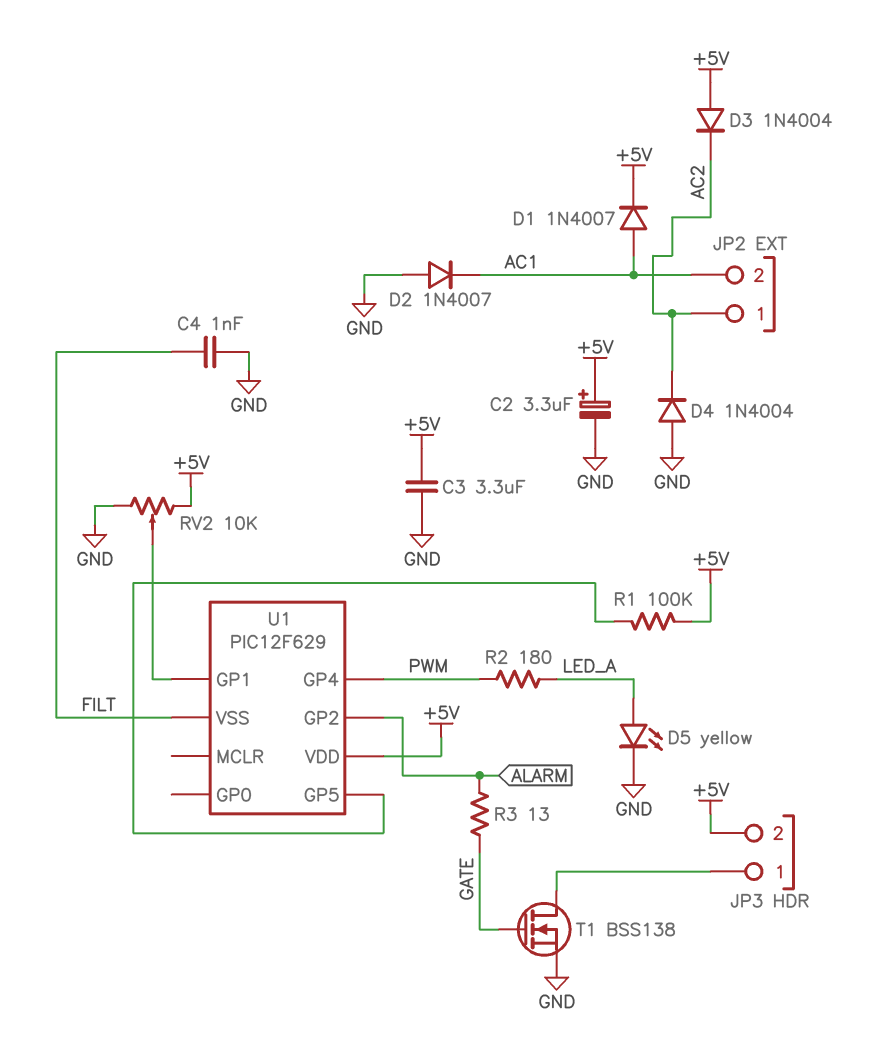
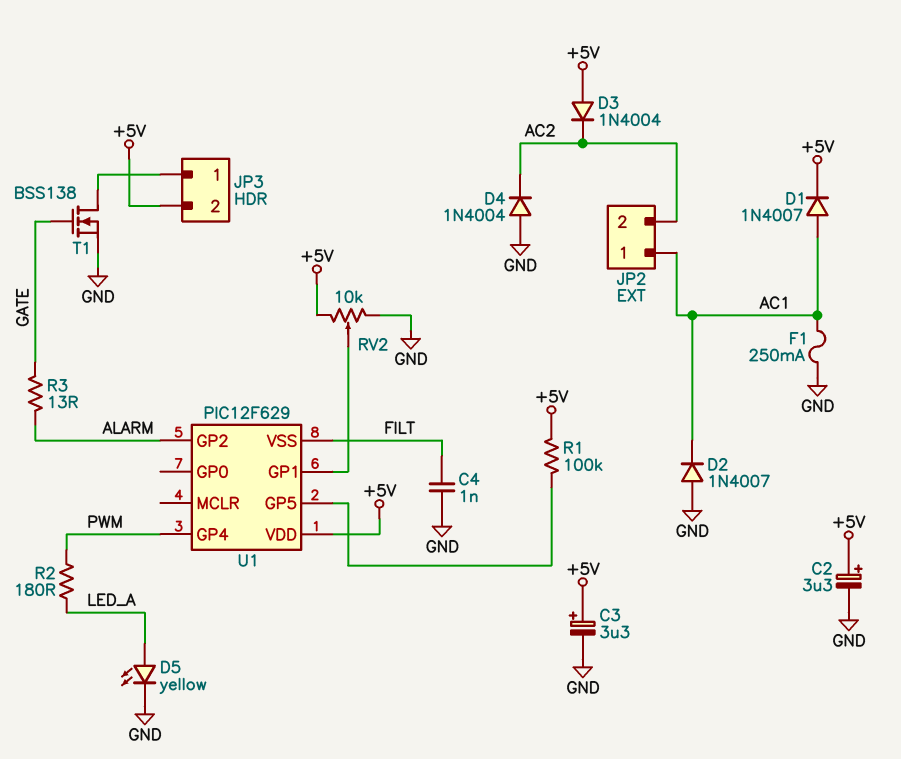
C3: 3.3uF (+5V, GND) -> 3.3uF (plus +5V, minus GND)
F1: none -> 250mA (AC1, GND)
JP2 pin 1: AC2 -> AC1
JP2 pin 2: AC1 -> AC2

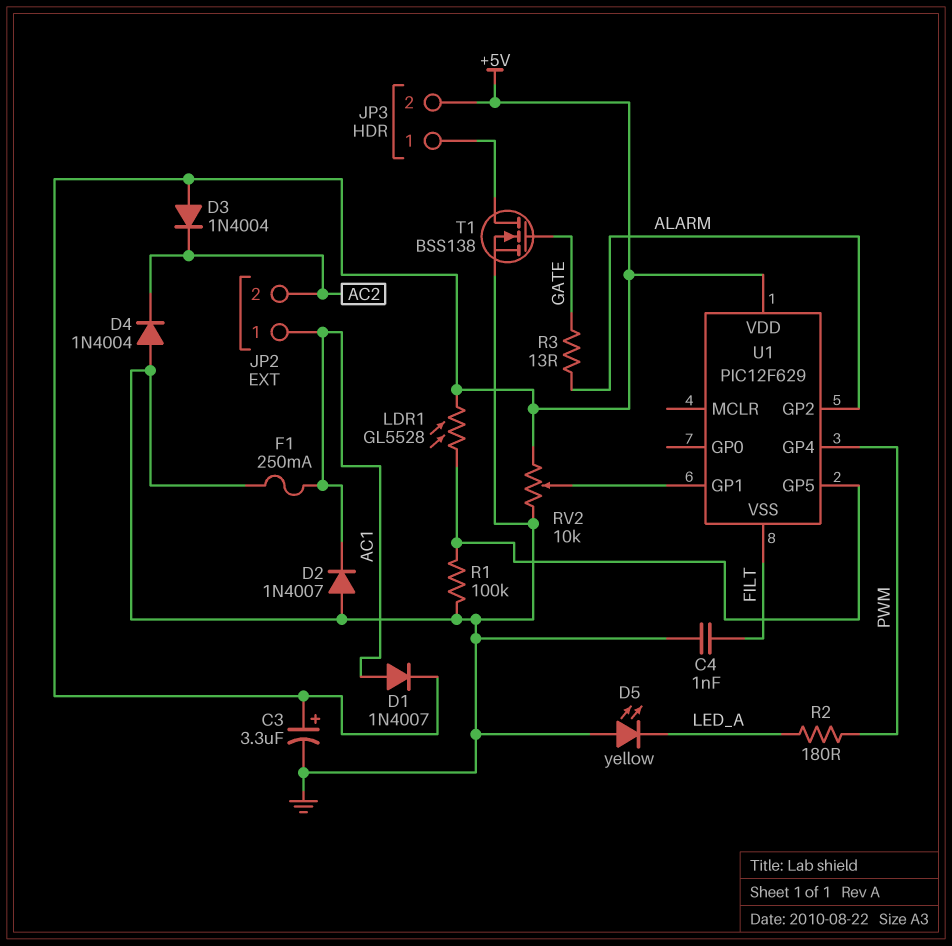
C2: 3.3uF (plus +5V, minus GND) -> none
D5: LED yellow (A LED_A, K GND) -> LED yellow (A GND, K LED_A)
LDR1: none -> GL5528 (+5V, U1/GP5)
R1: 100k (+5V, U1/GP5) -> 100k (GND, U1/GP5)

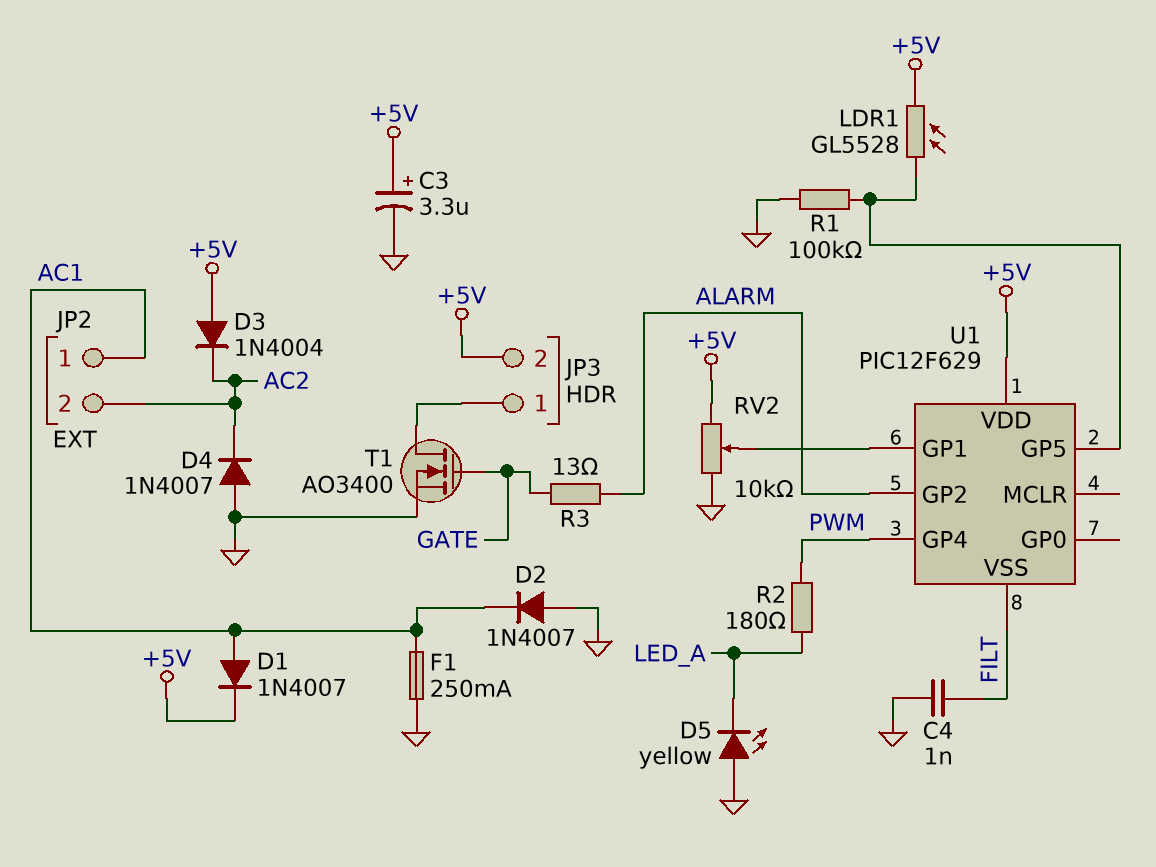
D4: diode 1N4004 (A GND, K AC2) -> diode 1N4007 (A GND, K AC2)
T1: NMOS BSS138 (G GATE, D JP3/1, S GND) -> NMOS AO3400 (G GATE, D JP3/1, S GND)

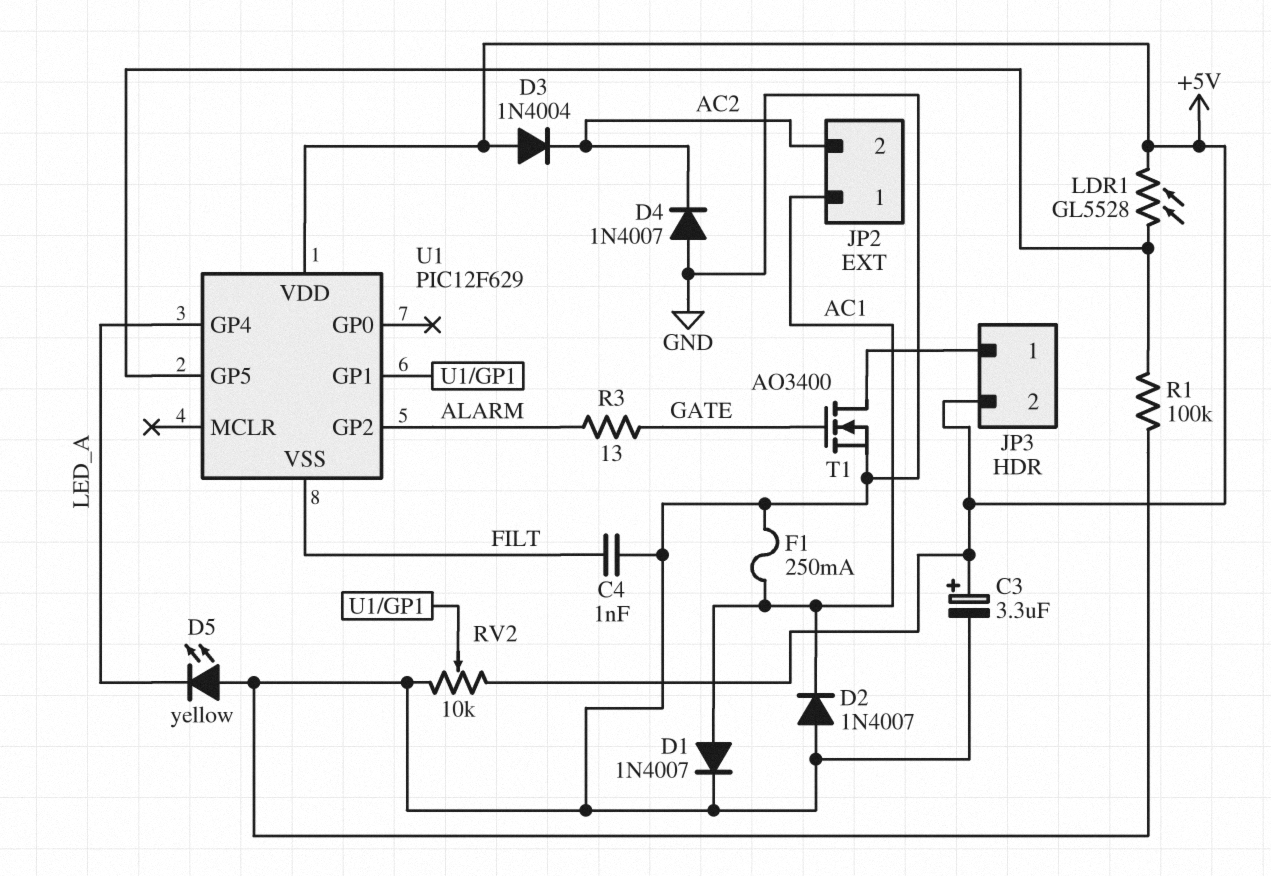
D1: diode 1N4007 (A AC1, K +5V) -> diode 1N4007 (A AC1, K GND)
R2: 180 (LED_A, PWM) -> none
U1 pin GP4: PWM -> LED_A

